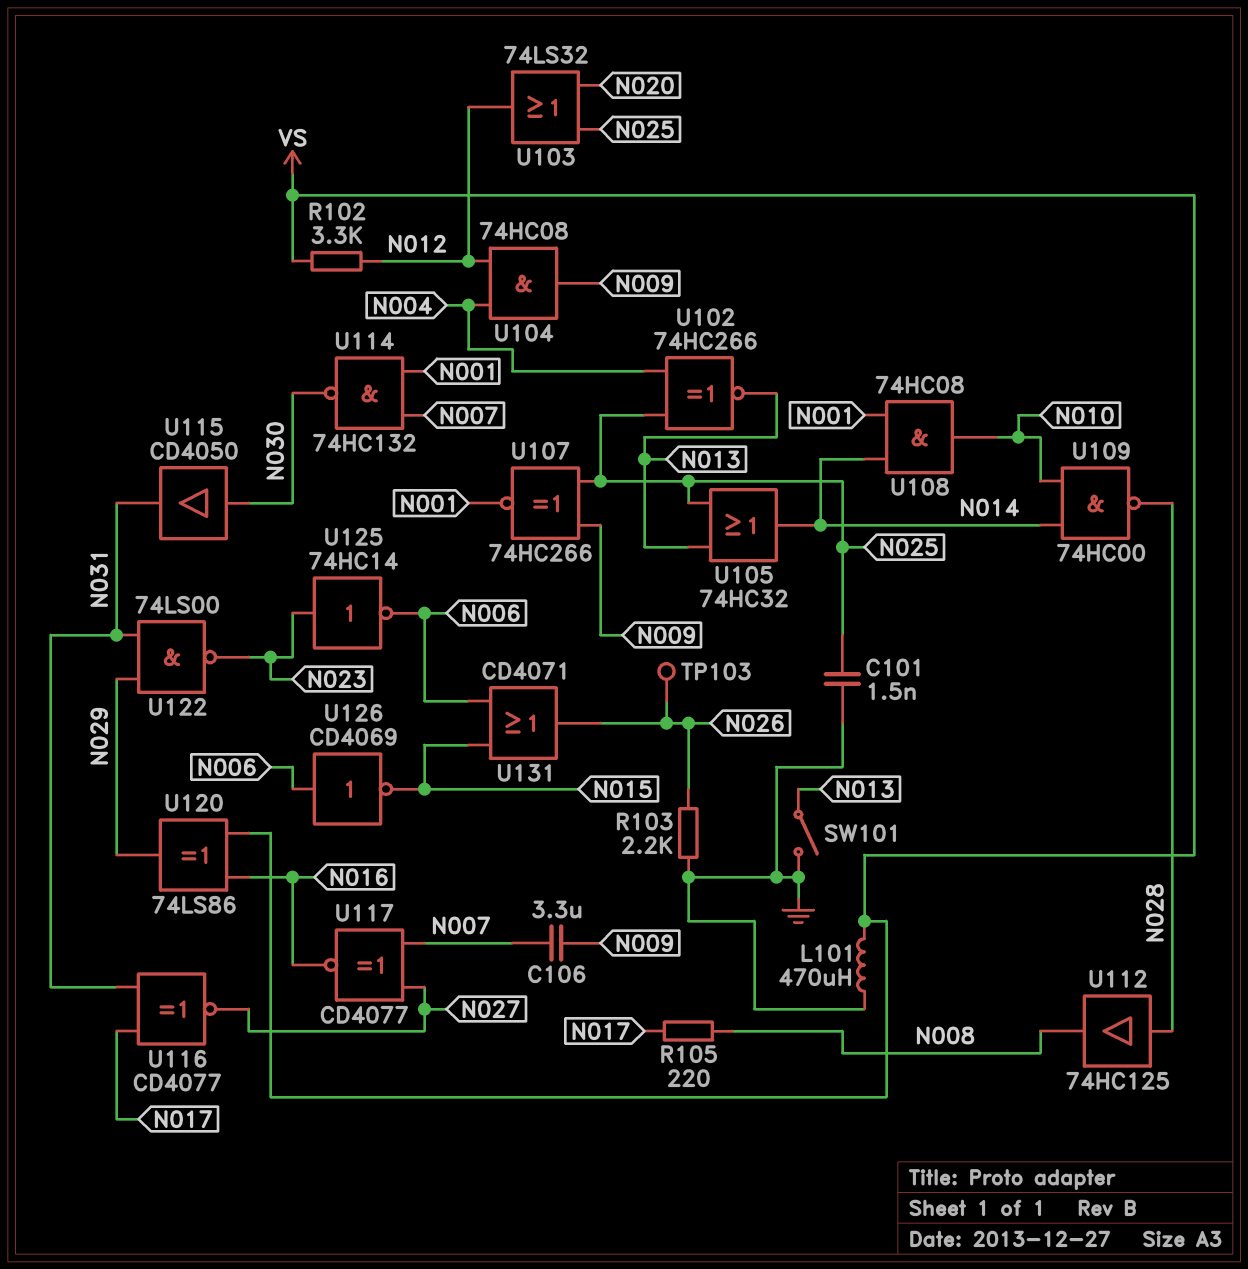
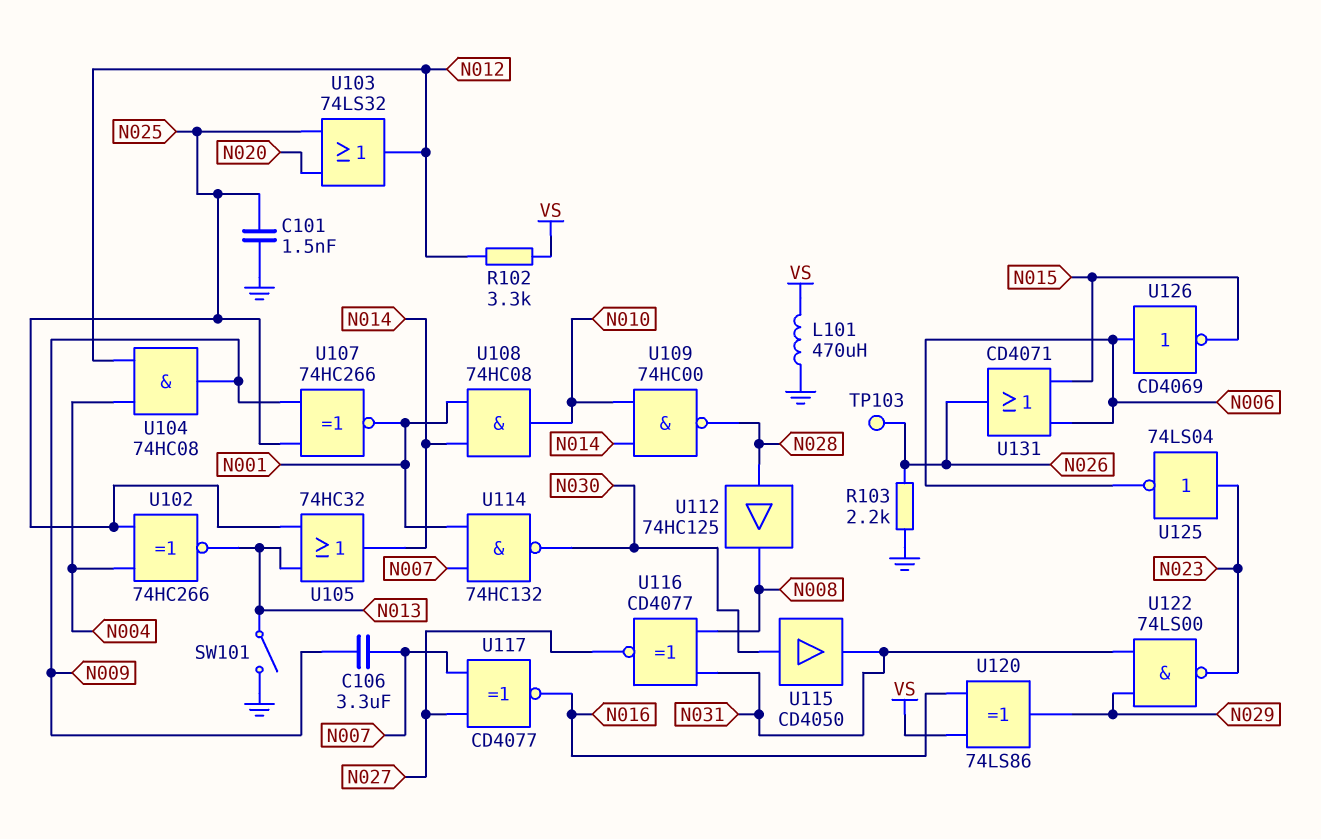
R105: 220 (N008, N017) -> none
U116: XNOR CD4077 (in N017, in N031, out N027) -> XNOR CD4077 (in N008, in N031, out N027)
U125: NOT 74HC14 (in N023, out N006) -> NOT 74LS04 (in N023, out N006)

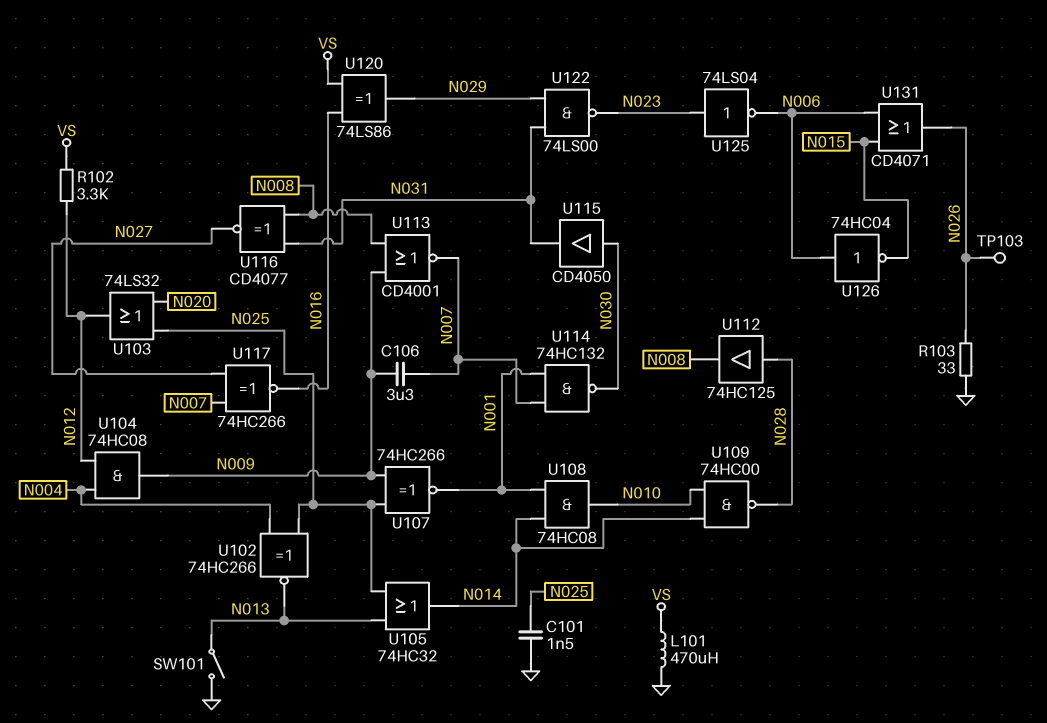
R103: 2.2k (GND, N026) -> 33 (GND, N026)
U113: none -> NOR CD4001 (in N008, in N009, out N007)
U117: XNOR CD4077 (in N007, in N027, out N016) -> XNOR 74HC266 (in N007, in N027, out N016)
U126: NOT CD4069 (in N006, out N015) -> NOT 74HC04 (in N006, out N015)

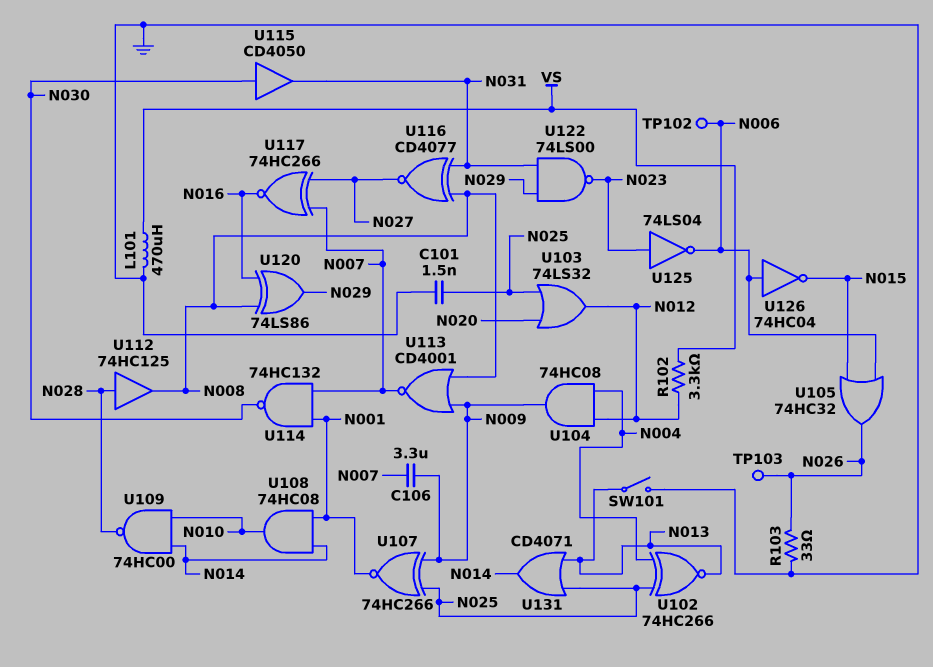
TP102: none -> test point (N006)
U105: OR 74HC32 (in N013, in N025, out N014) -> OR 74HC32 (in N006, in N015, out N026)
U120: XOR 74LS86 (in N016, in VS, out N029) -> XOR 74LS86 (in N008, in N016, out N029)
U131: OR CD4071 (in N006, in N015, out N026) -> OR CD4071 (in N013, in N025, out N014)

